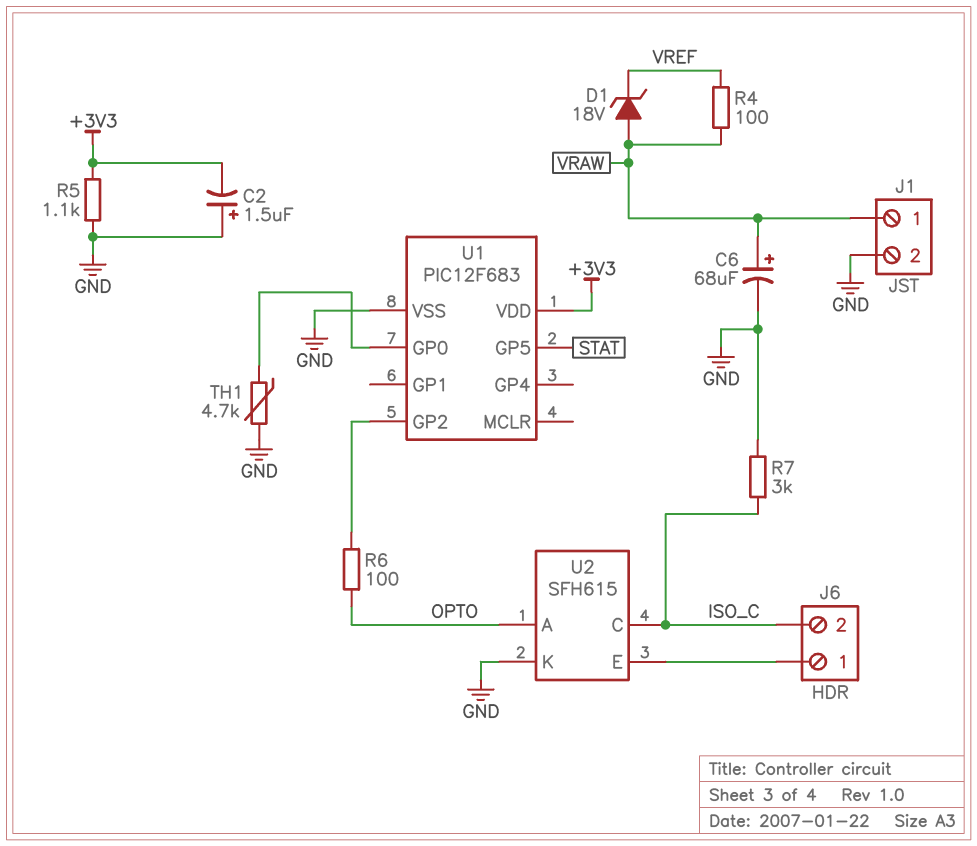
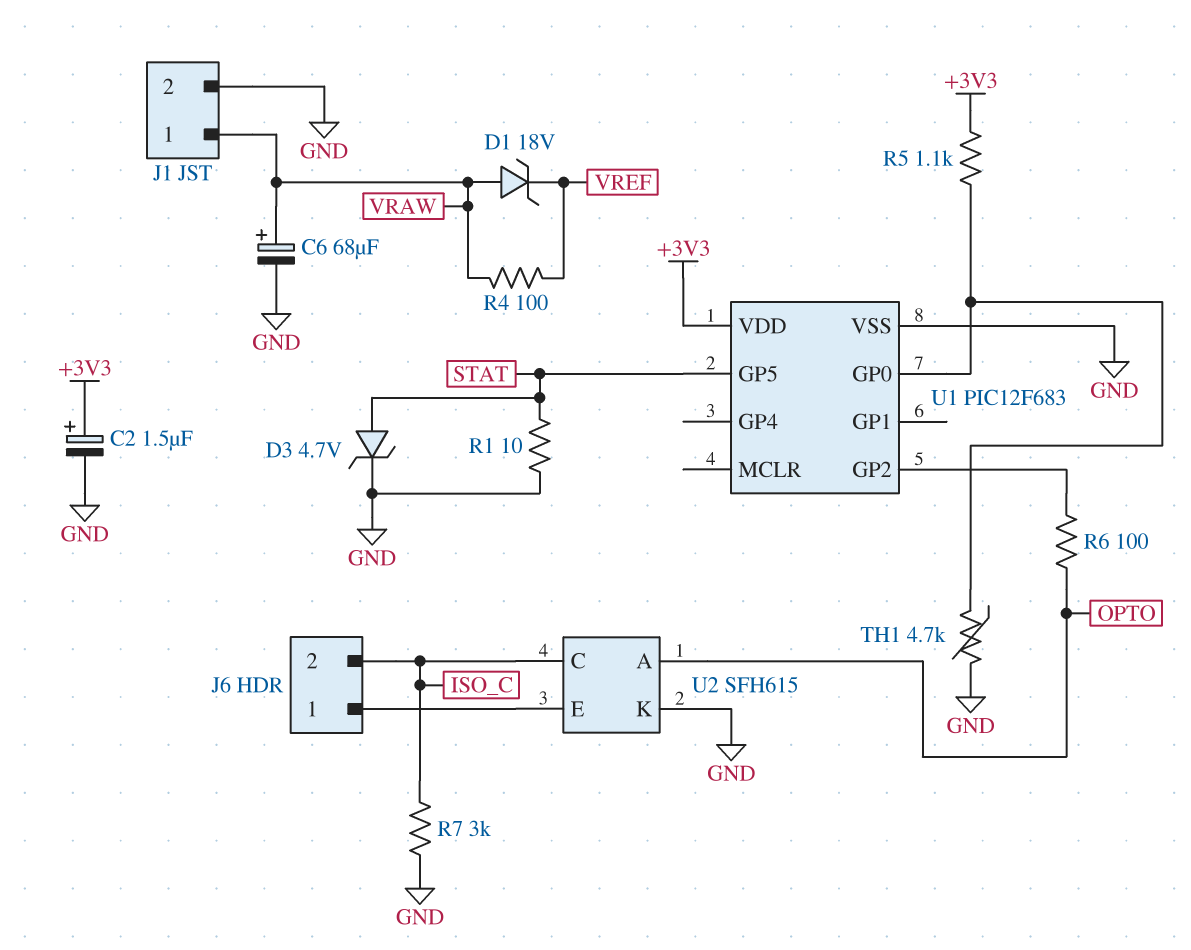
C2: 1.5uF (plus GND, minus +3V3) -> 1.5uF (plus +3V3, minus GND)
D3: none -> zener 4.7V (A STAT, K GND)
R1: none -> 10 (GND, STAT)
R5: 1.1k (+3V3, GND) -> 1.1k (+3V3, U1/GP0)

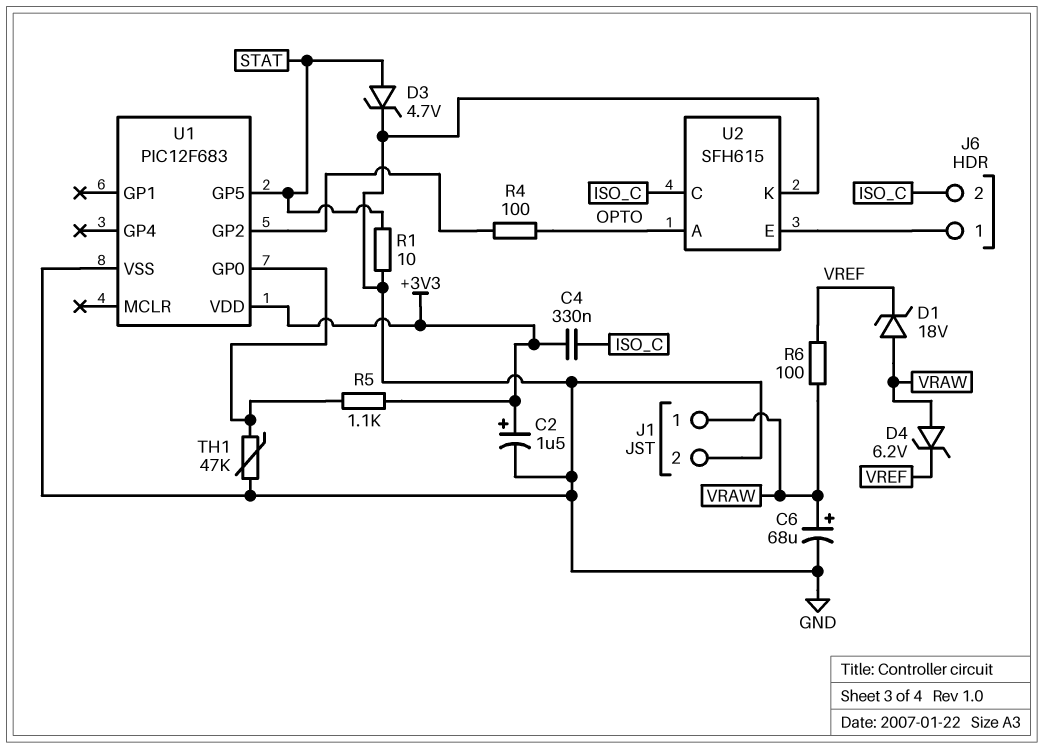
C4: none -> 330nF (+3V3, ISO_C)
D4: none -> zener 6.2V (A VRAW, K VREF)
R4: 100 (VRAW, VREF) -> 100 (OPTO, U1/GP2)
R6: 100 (OPTO, U1/GP2) -> 100 (VRAW, VREF)
R7: 3k (GND, ISO_C) -> none
TH1: 4.7k (GND, U1/GP0) -> 47k (GND, U1/GP0)

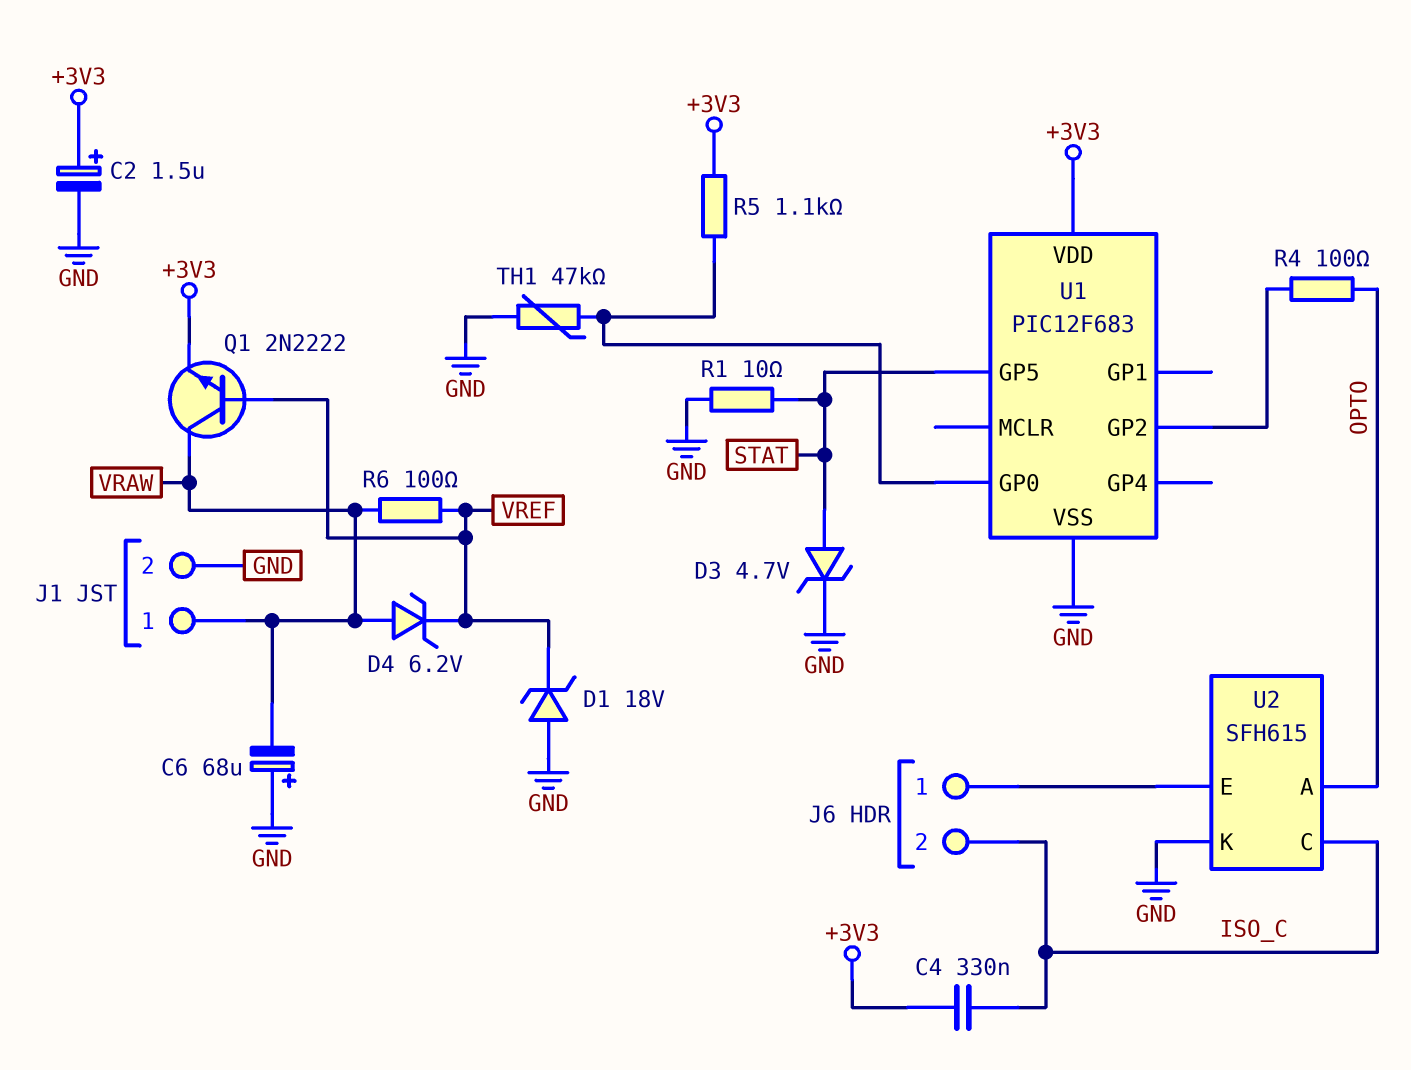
C6: 68uF (plus VRAW, minus GND) -> 68uF (plus GND, minus VRAW)
D1: zener 18V (A VRAW, K VREF) -> zener 18V (A GND, K VREF)
Q1: none -> NPN 2N2222 (B VREF, C VRAW, E +3V3)

